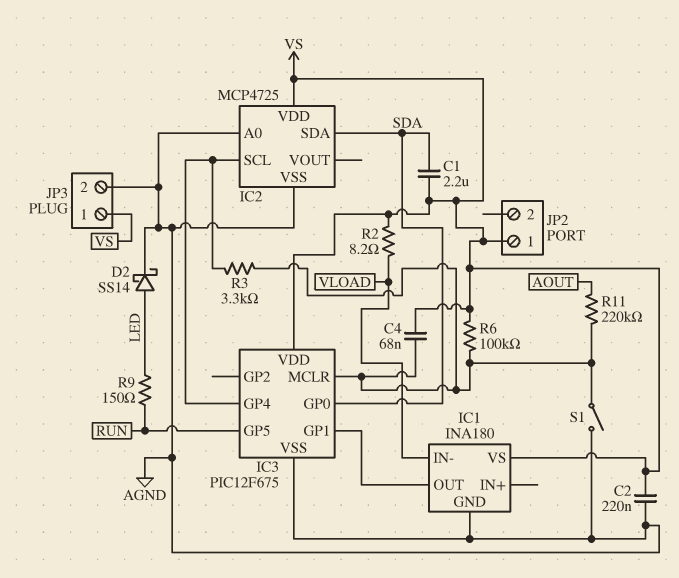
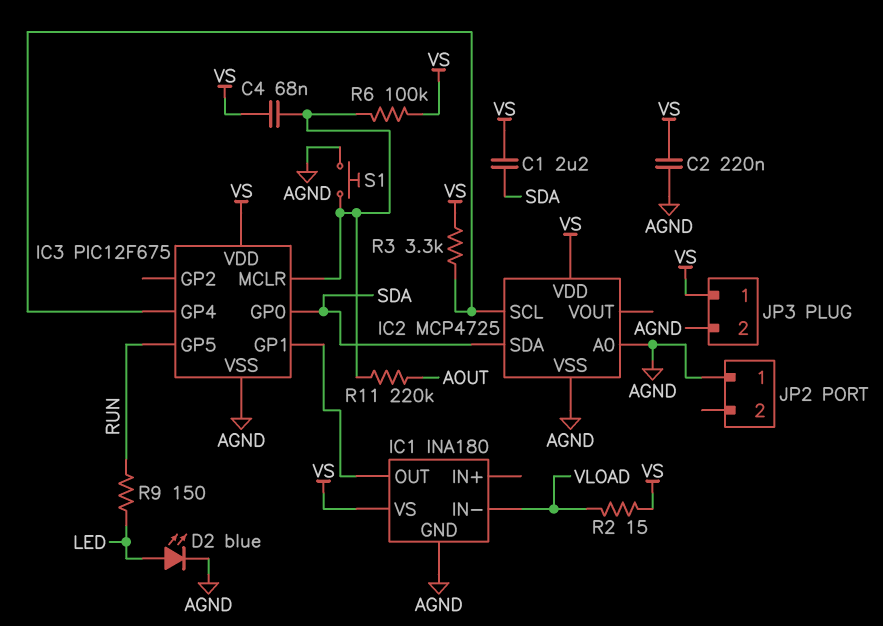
D2: schottky SS14 (A LED, K AGND) -> LED blue (A LED, K AGND)
JP2 pin 1: VS -> AGND
R2: 8.2 (VLOAD, VS) -> 15 (VLOAD, VS)
R3: 3.3k (IC2/SCL, IC3/MCLR) -> 3.3k (IC2/SCL, VS)
S1: switch (AGND, IC3/MCLR) -> button (AGND, IC3/MCLR)

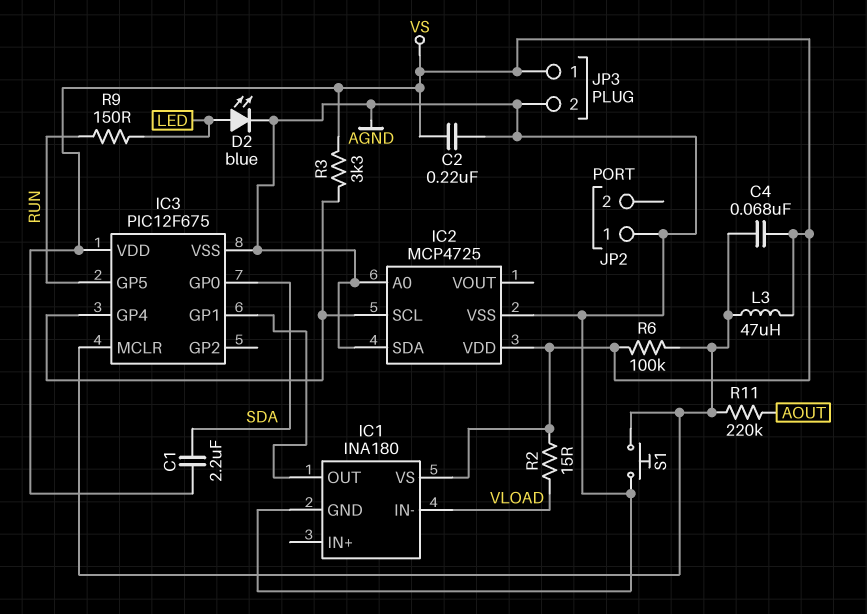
IC2 pin SDA: SDA -> AGND
L3: none -> 47uH (IC3/MCLR, VS)

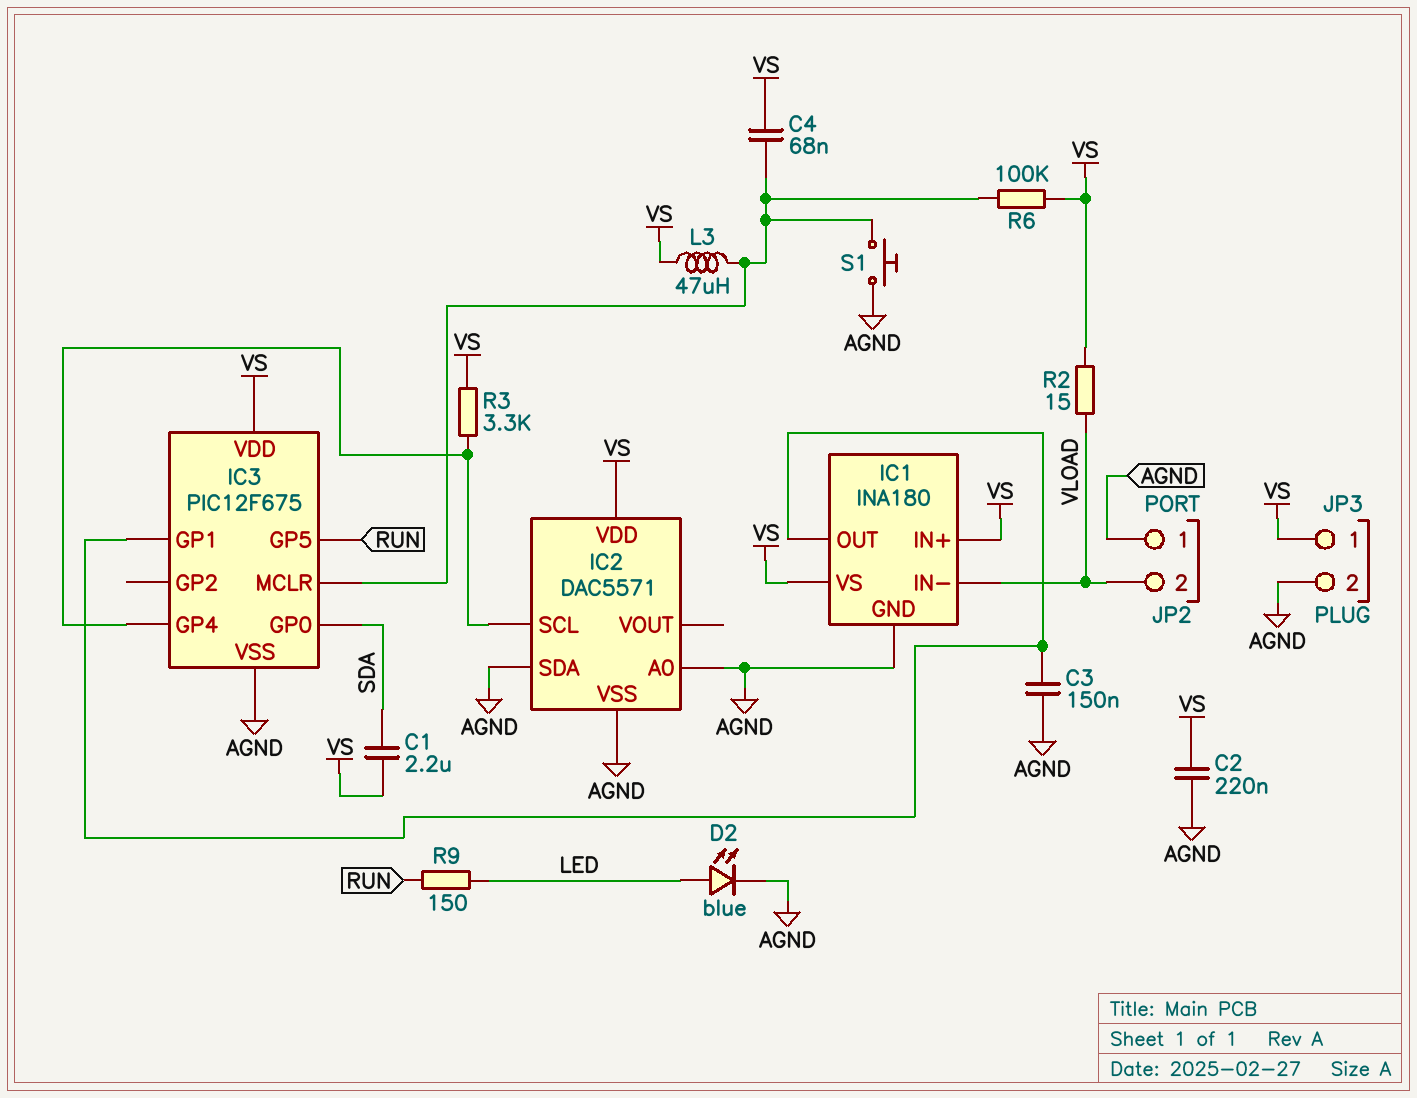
C3: none -> 150nF (AGND, IC1/OUT)
IC1 pin IN+: none -> VS
IC2: MCP4725 -> DAC5571
JP2 pin 2: none -> VLOAD
R11: 220k (AOUT, IC3/MCLR) -> none

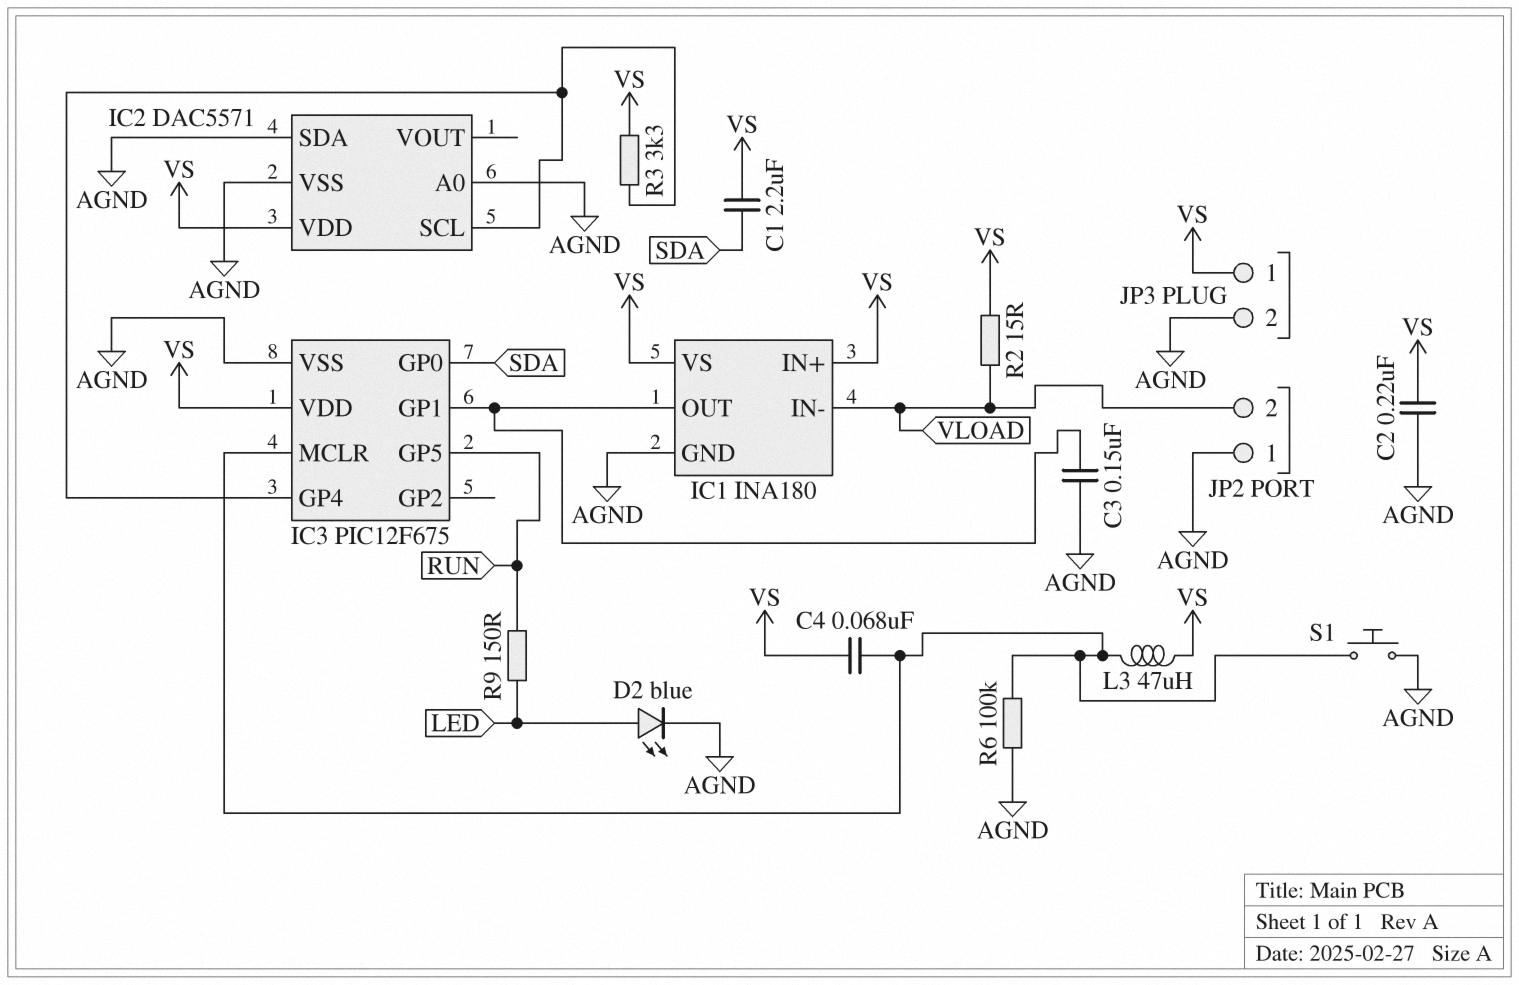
R6: 100k (IC3/MCLR, VS) -> 100k (AGND, IC3/MCLR)

